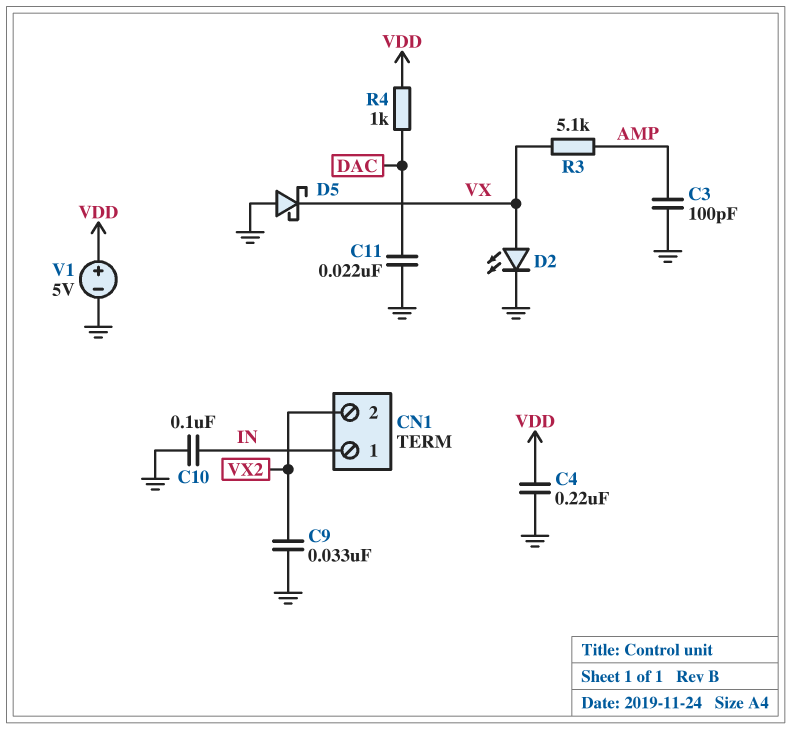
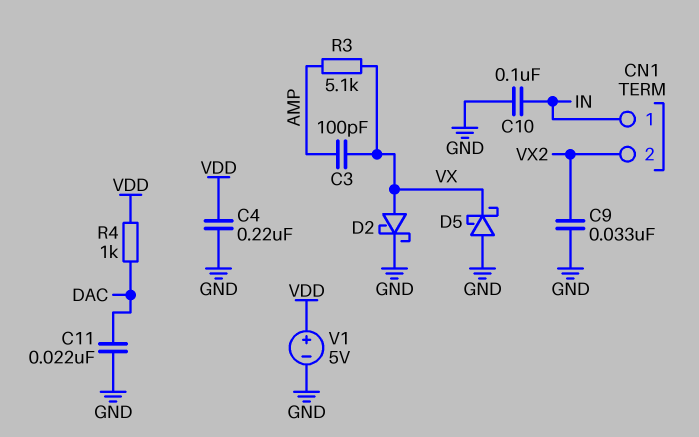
C3: 100pF (AMP, GND) -> 100pF (AMP, VX)
D2: LED (A VX, K GND) -> schottky (A VX, K GND)

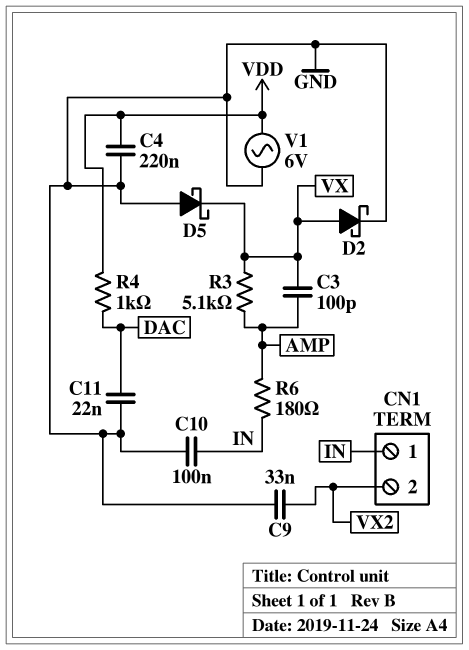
R6: none -> 180 (AMP, IN)
V1: 5V (plus VDD, minus GND) -> AC 6V (GND, VDD)

